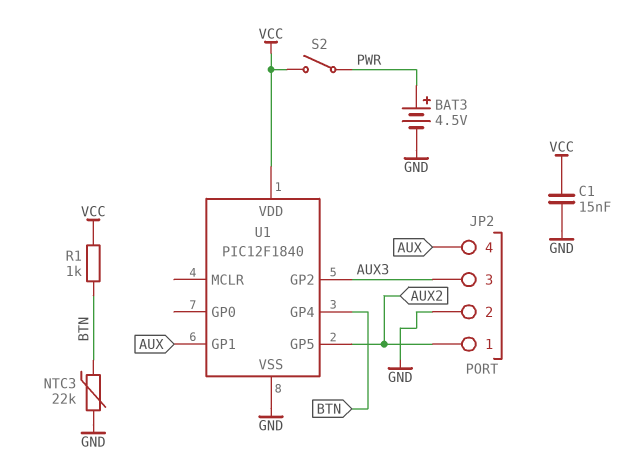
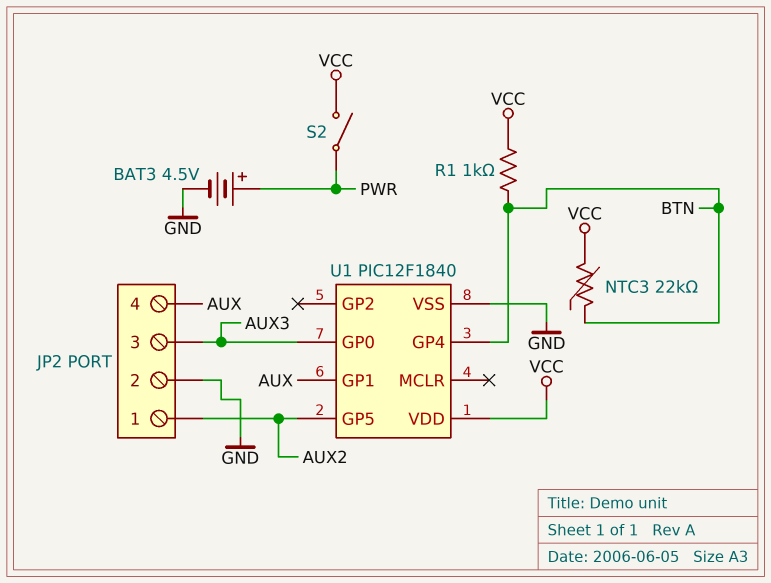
C1: 15nF (GND, VCC) -> none
NTC3: 22k (BTN, GND) -> 22k (BTN, VCC)
U1 pin GP0: none -> AUX3
U1 pin GP2: AUX3 -> none

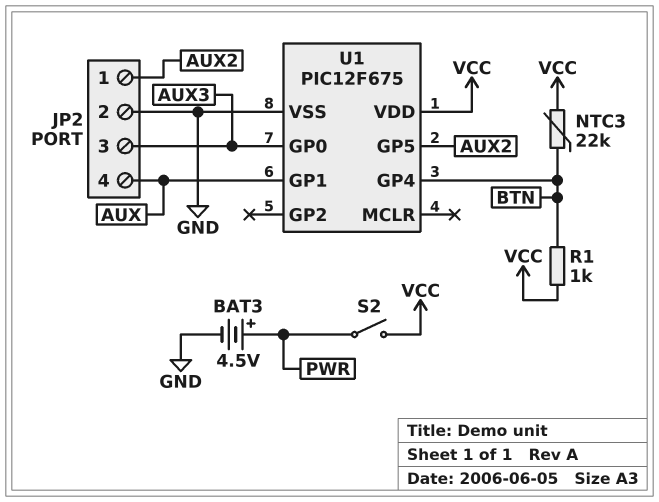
U1: PIC12F1840 -> PIC12F675

